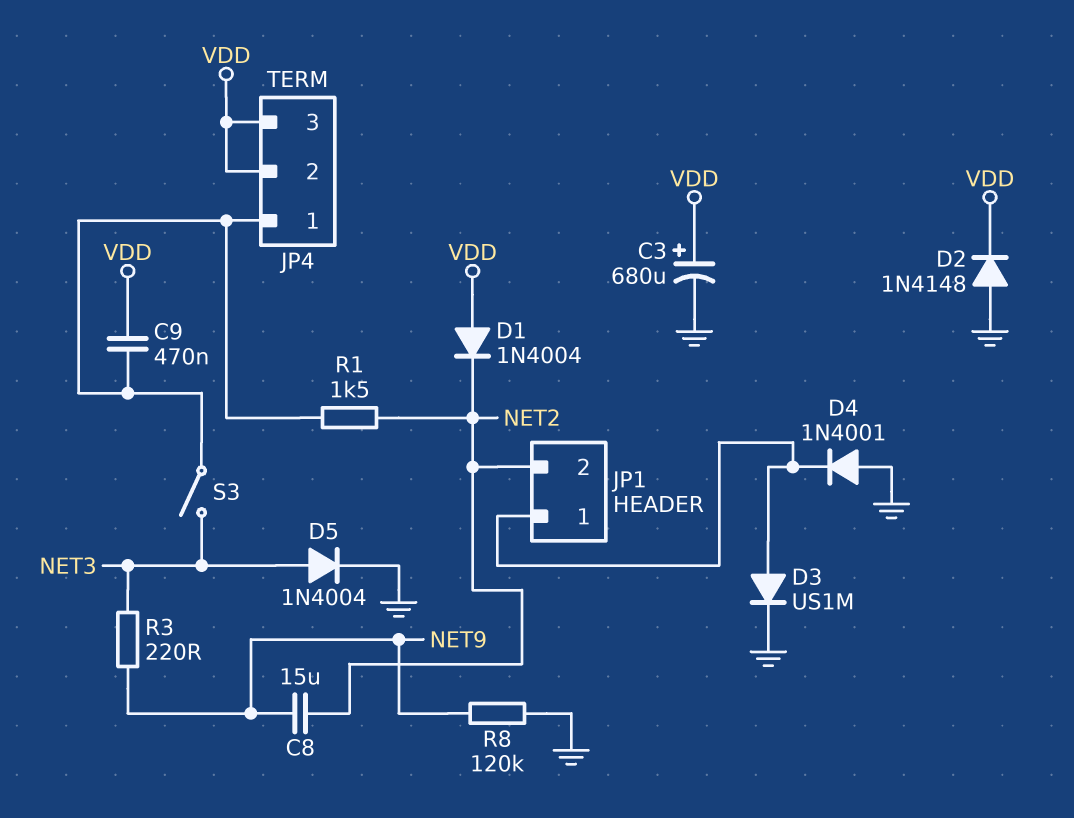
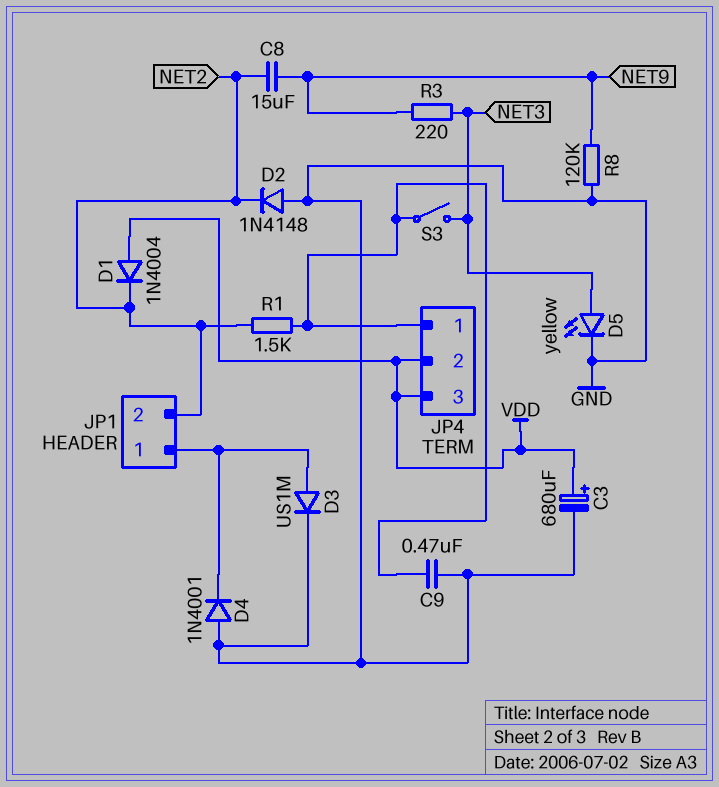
C9: 470nF (JP4/1, VDD) -> 470nF (GND, JP4/1)
D2: diode 1N4148 (A GND, K VDD) -> diode 1N4148 (A GND, K NET2)
D5: diode 1N4004 (A NET3, K GND) -> LED yellow (A NET3, K GND)

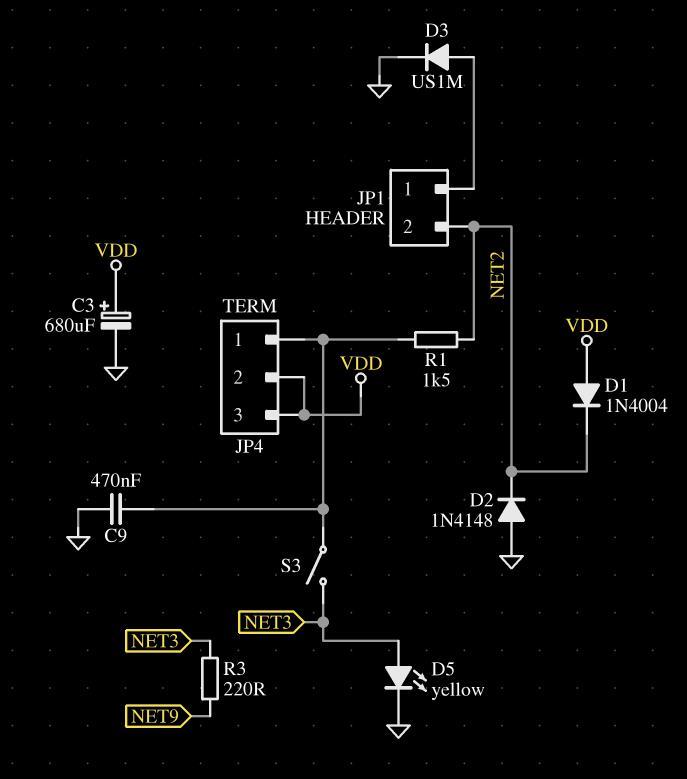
C8: 15uF (NET2, NET9) -> none
D4: diode 1N4001 (A GND, K JP1/1) -> none
R8: 120k (GND, NET9) -> none

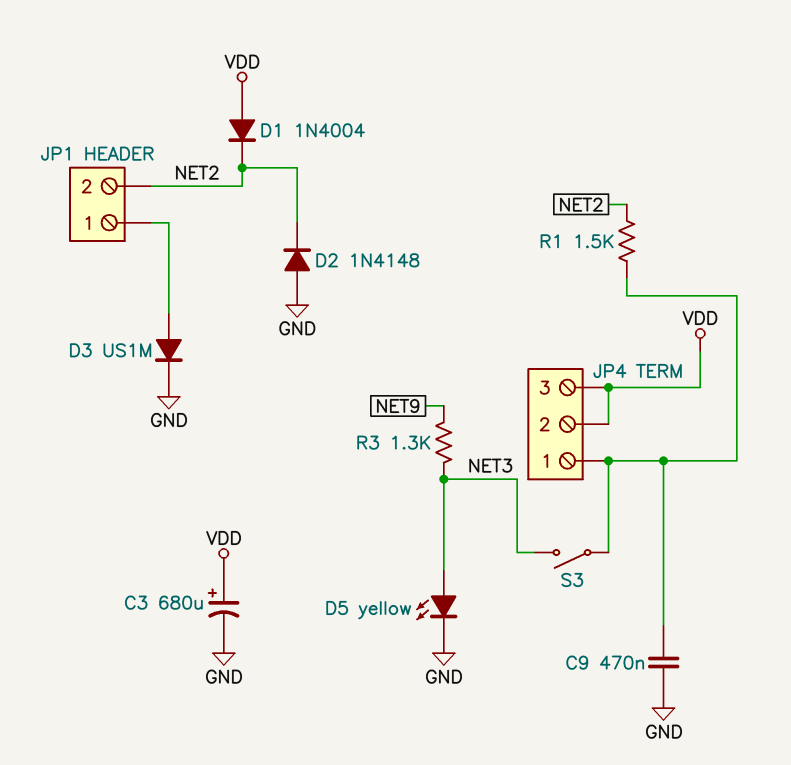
R3: 220 (NET3, NET9) -> 1.3k (NET3, NET9)

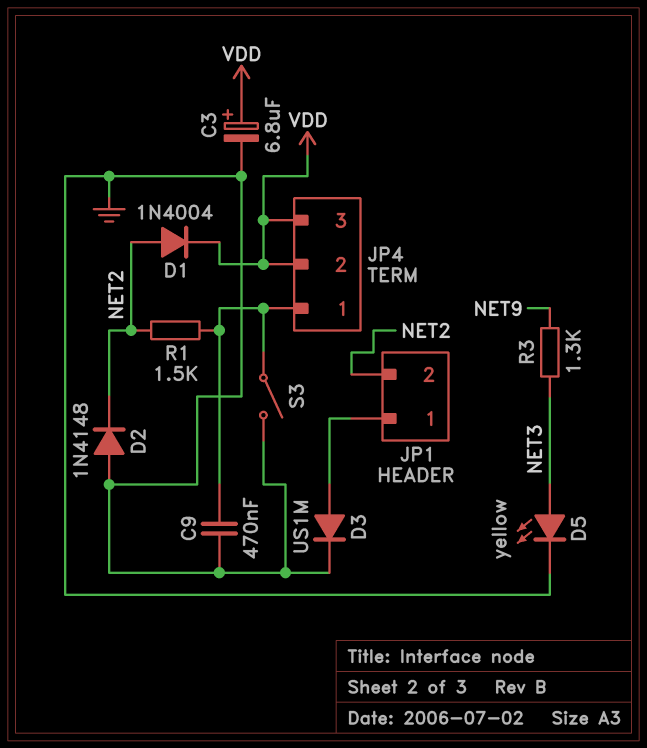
C3: 680uF (plus VDD, minus GND) -> 6.8uF (plus VDD, minus GND)
D1: diode 1N4004 (A VDD, K NET2) -> diode 1N4004 (A NET2, K VDD)
S3: switch (JP4/1, NET3) -> switch (GND, JP4/1)

